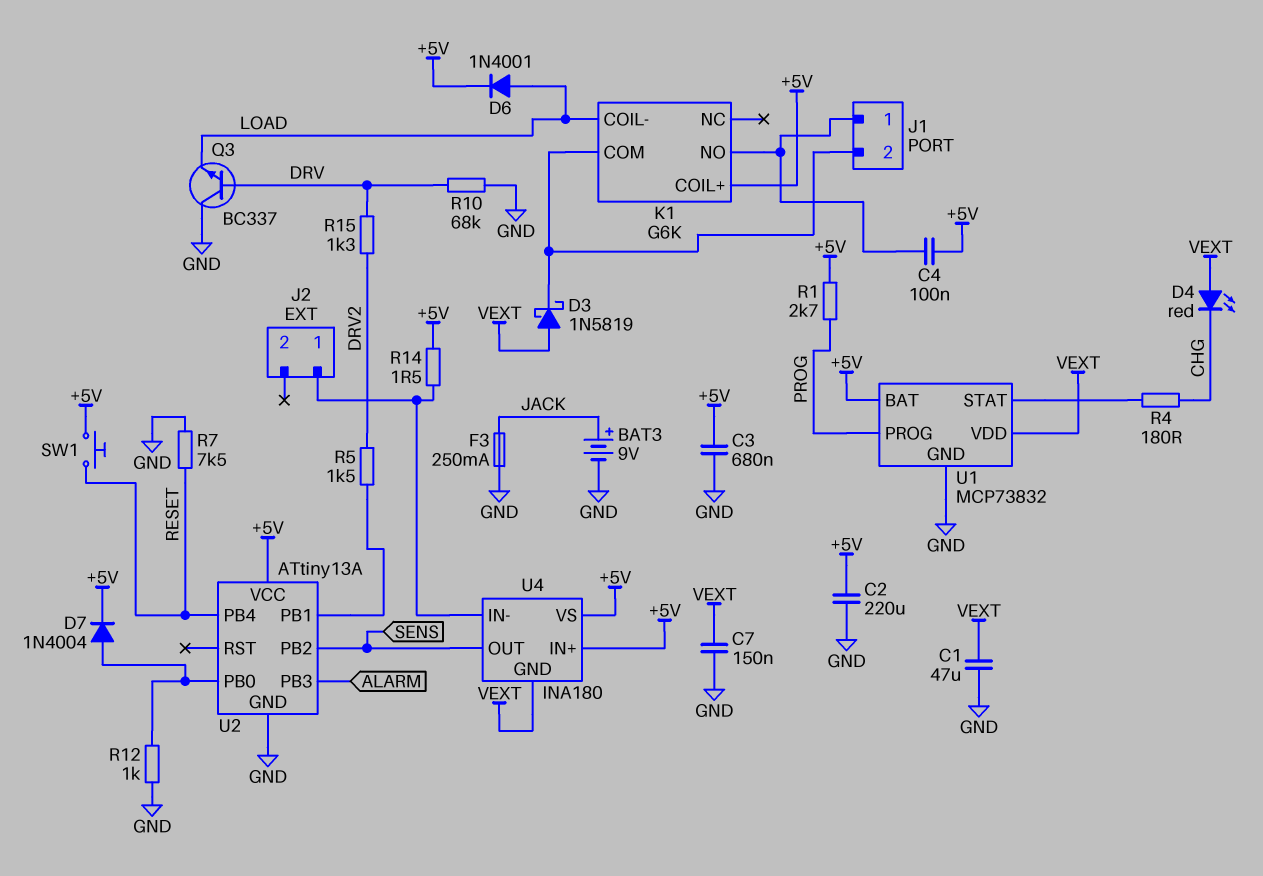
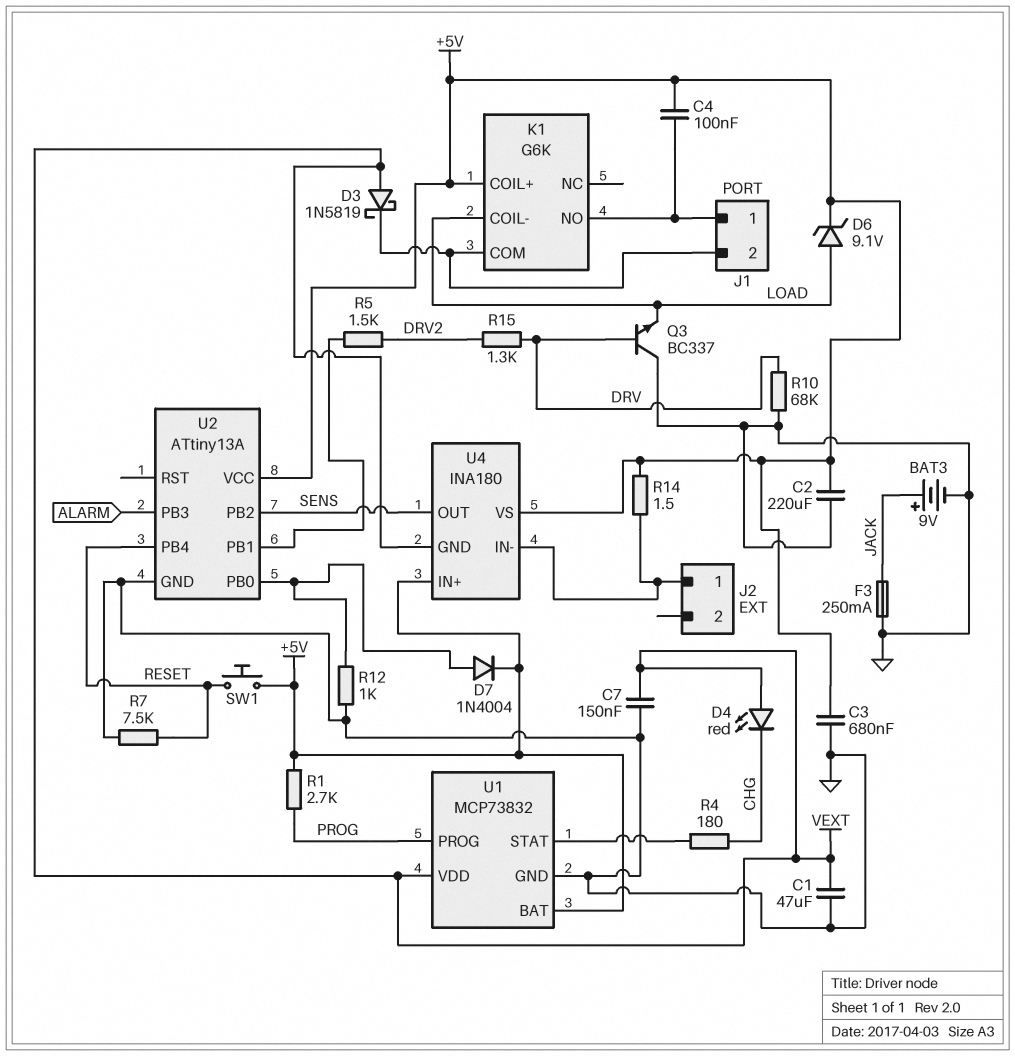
D6: diode 1N4001 (A LOAD, K +5V) -> zener 9.1V (A LOAD, K +5V)

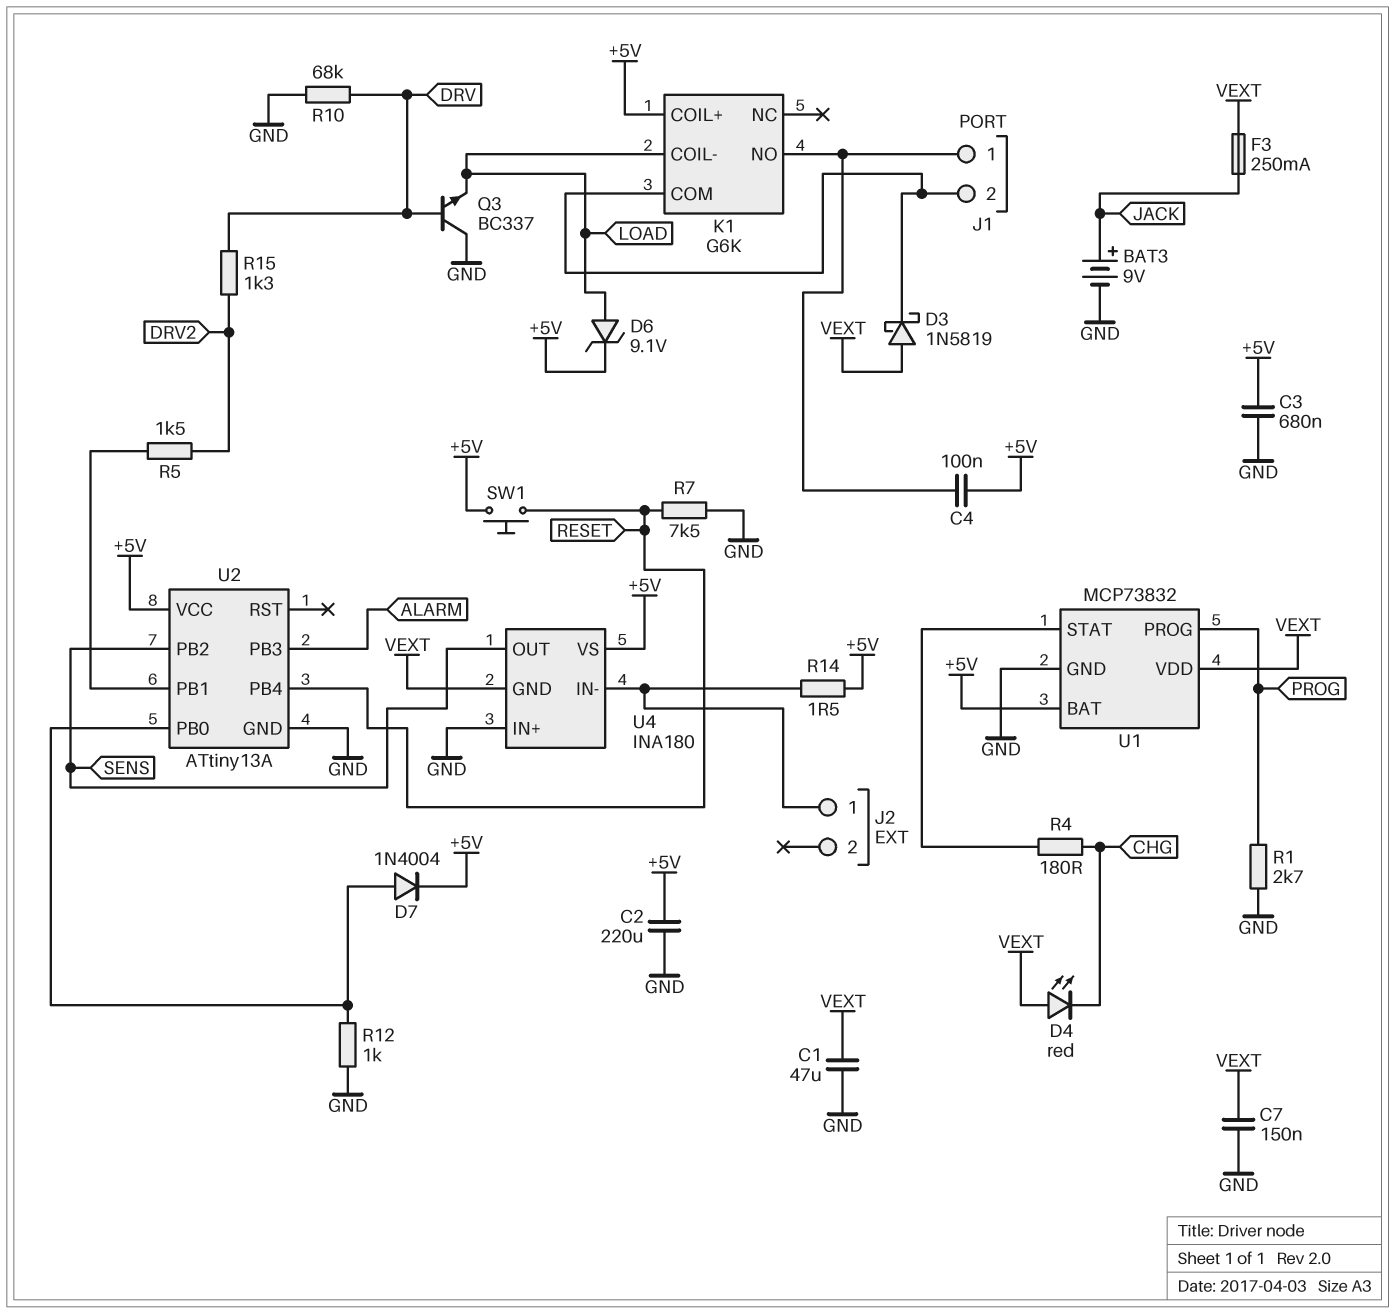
F3: 250mA (GND, JACK) -> 250mA (JACK, VEXT)
R1: 2.7k (+5V, PROG) -> 2.7k (GND, PROG)
U4 pin IN+: +5V -> GND

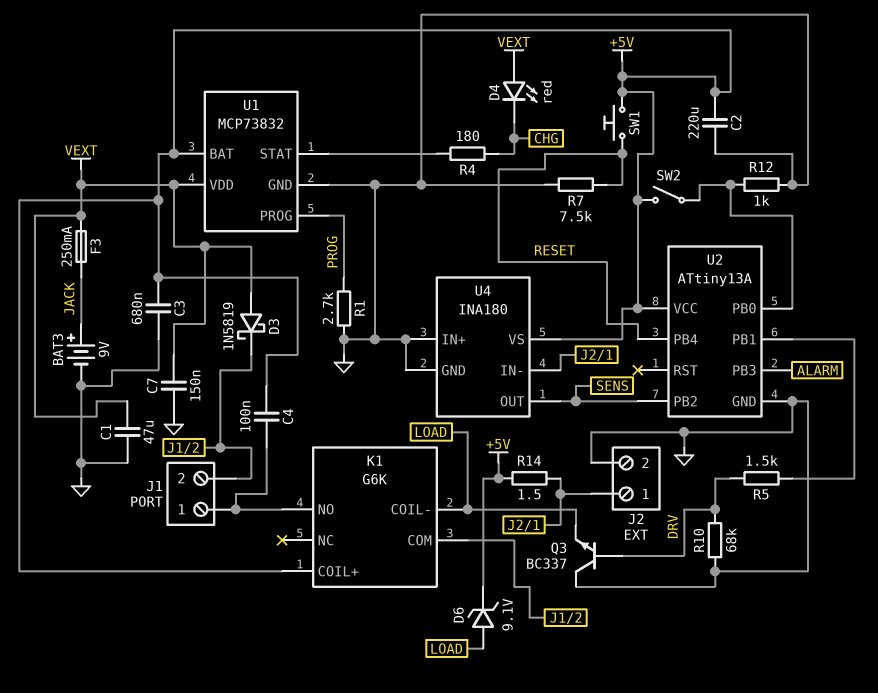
D7: diode 1N4004 (A U2/PB0, K +5V) -> none
J2 pin 2: none -> GND
R5: 1.5k (DRV2, U2/PB1) -> 1.5k (DRV, U2/PB1)
R15: 1.3k (DRV, DRV2) -> none
SW2: none -> switch (+5V, U2/PB0)
U4 pin GND: VEXT -> GND

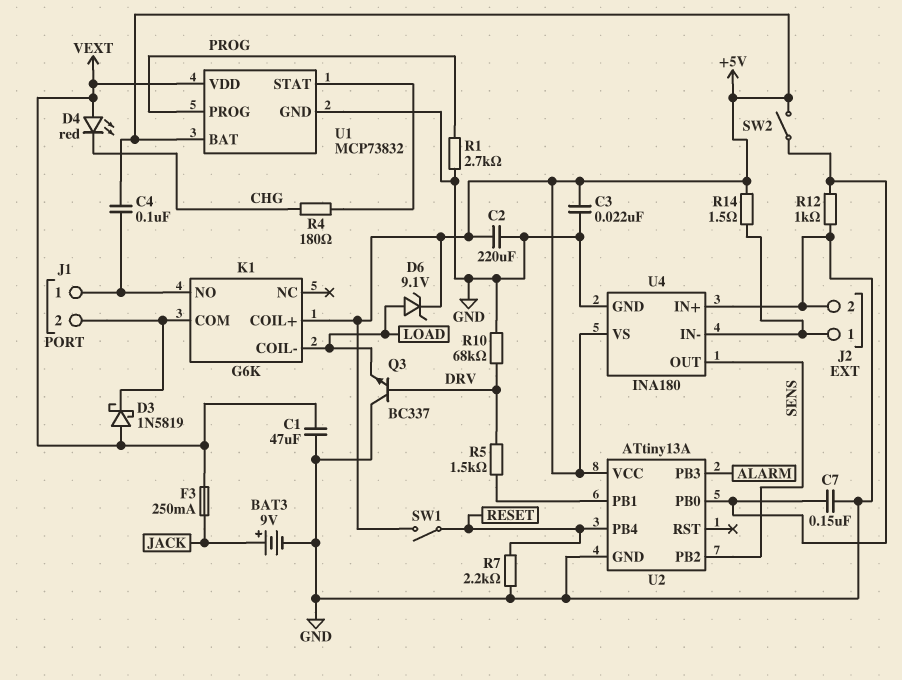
C3: 680nF (+5V, GND) -> 22nF (+5V, GND)
C7: 150nF (GND, VEXT) -> 150nF (GND, U2/PB0)
R7: 7.5k (GND, RESET) -> 2.2k (GND, RESET)
SW1: button (+5V, RESET) -> switch (+5V, RESET)

